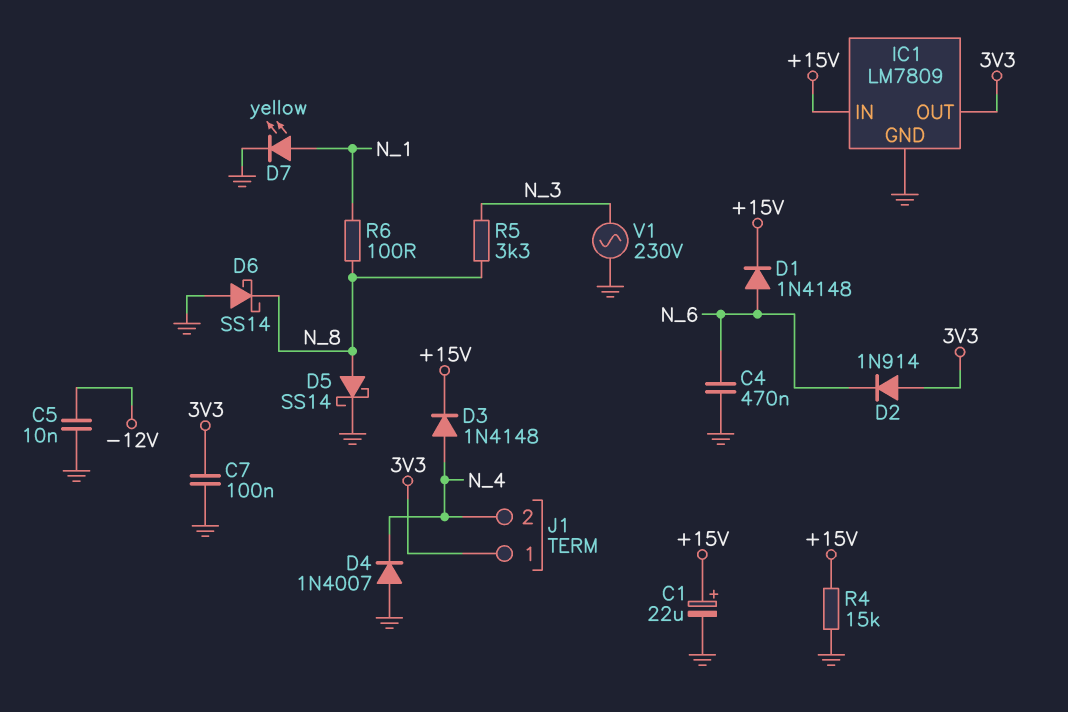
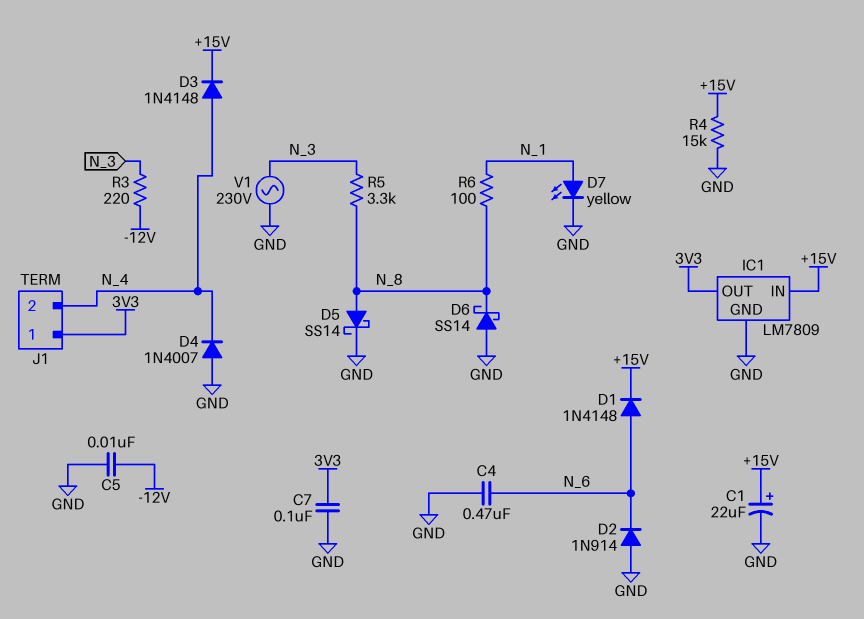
D2: diode 1N914 (A 3V3, K N_6) -> diode 1N914 (A GND, K N_6)
R3: none -> 220 (-12V, N_3)

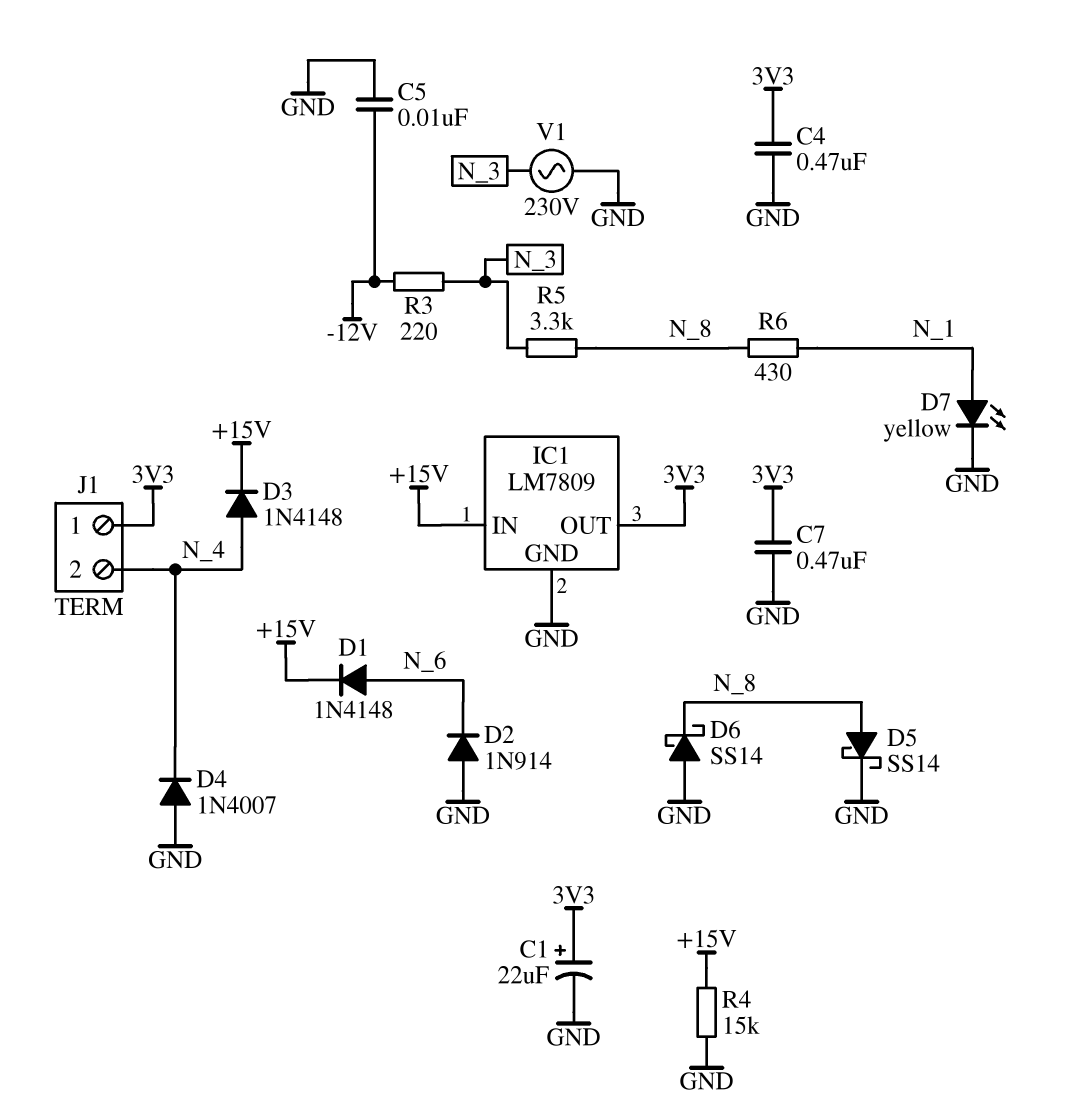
C1: 22uF (plus +15V, minus GND) -> 22uF (plus 3V3, minus GND)
C4: 470nF (GND, N_6) -> 470nF (3V3, GND)
C7: 100nF (3V3, GND) -> 470nF (3V3, GND)
R6: 100 (N_1, N_8) -> 430 (N_1, N_8)

